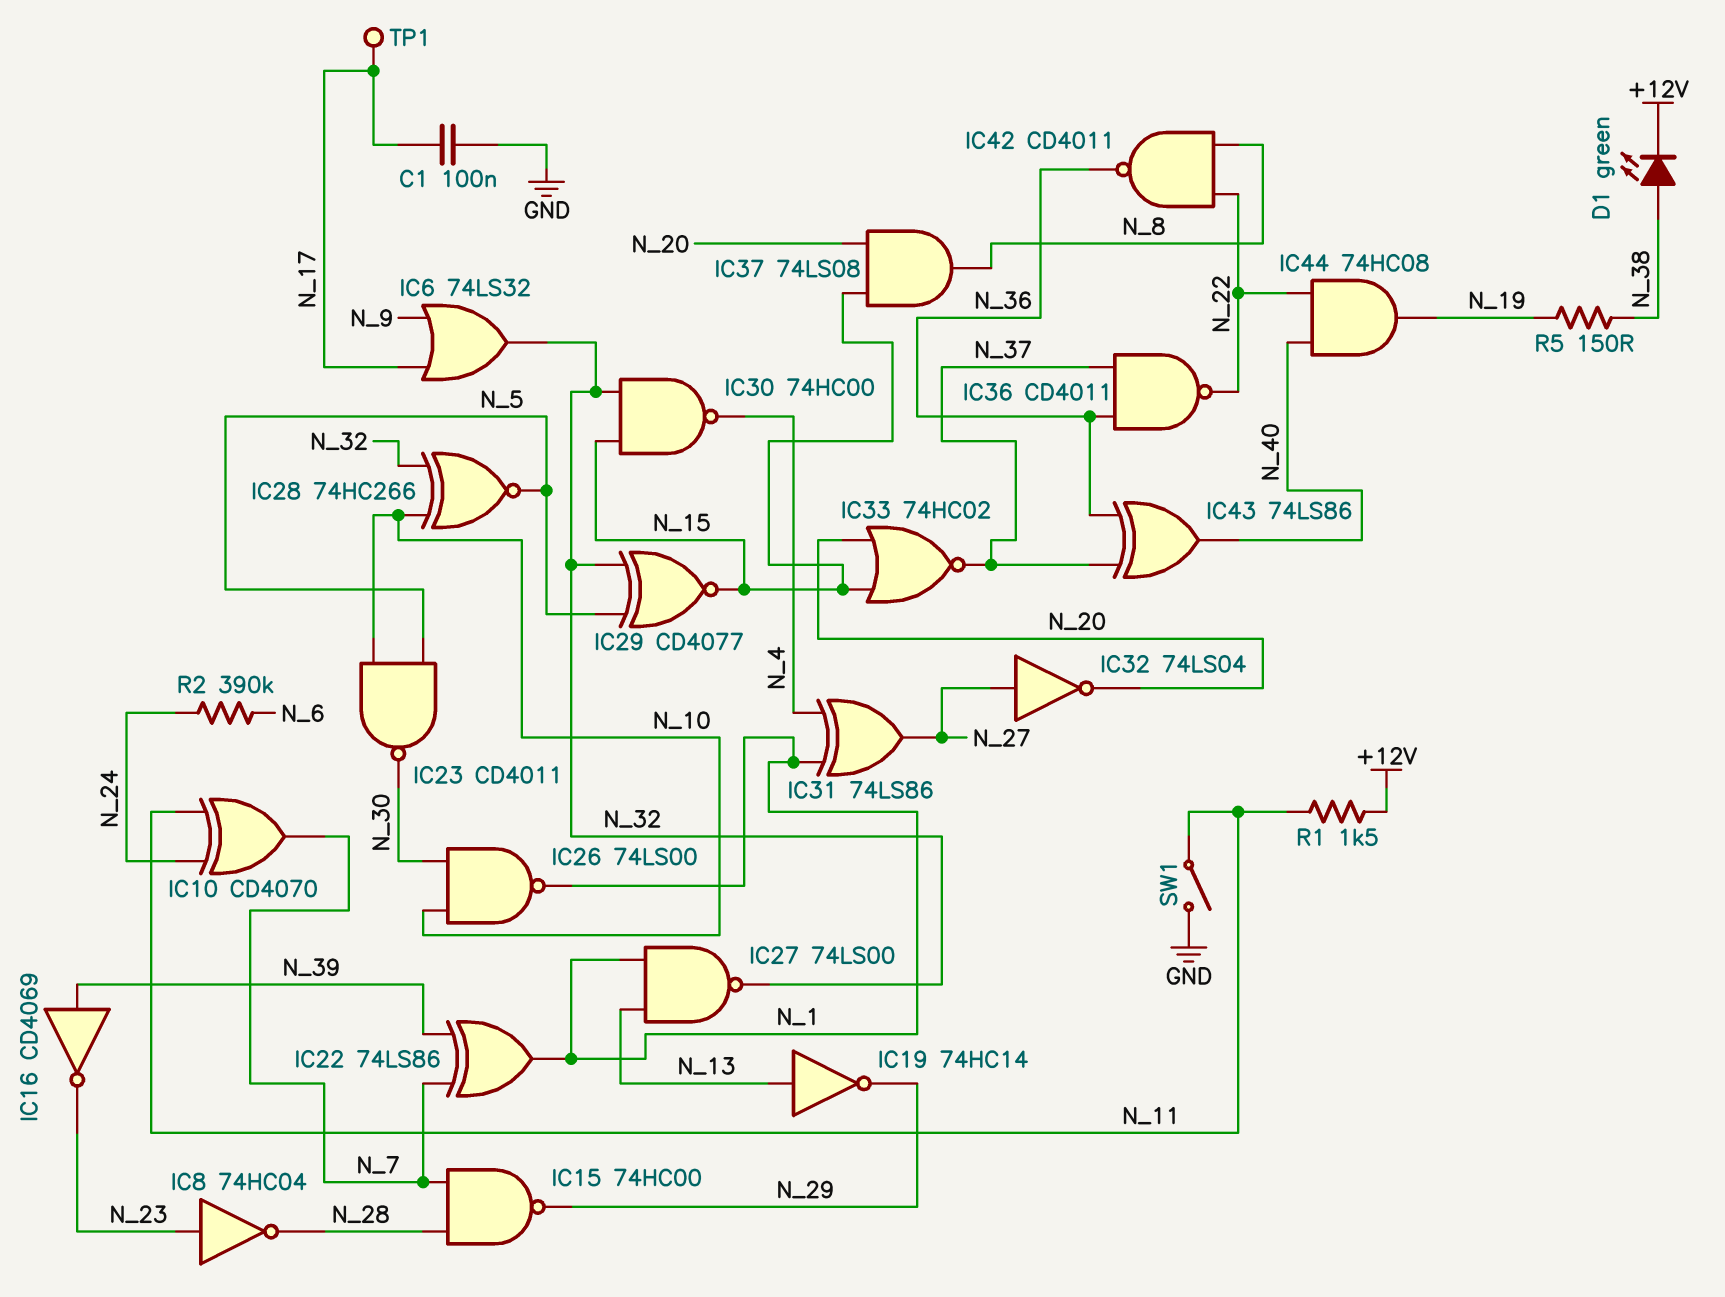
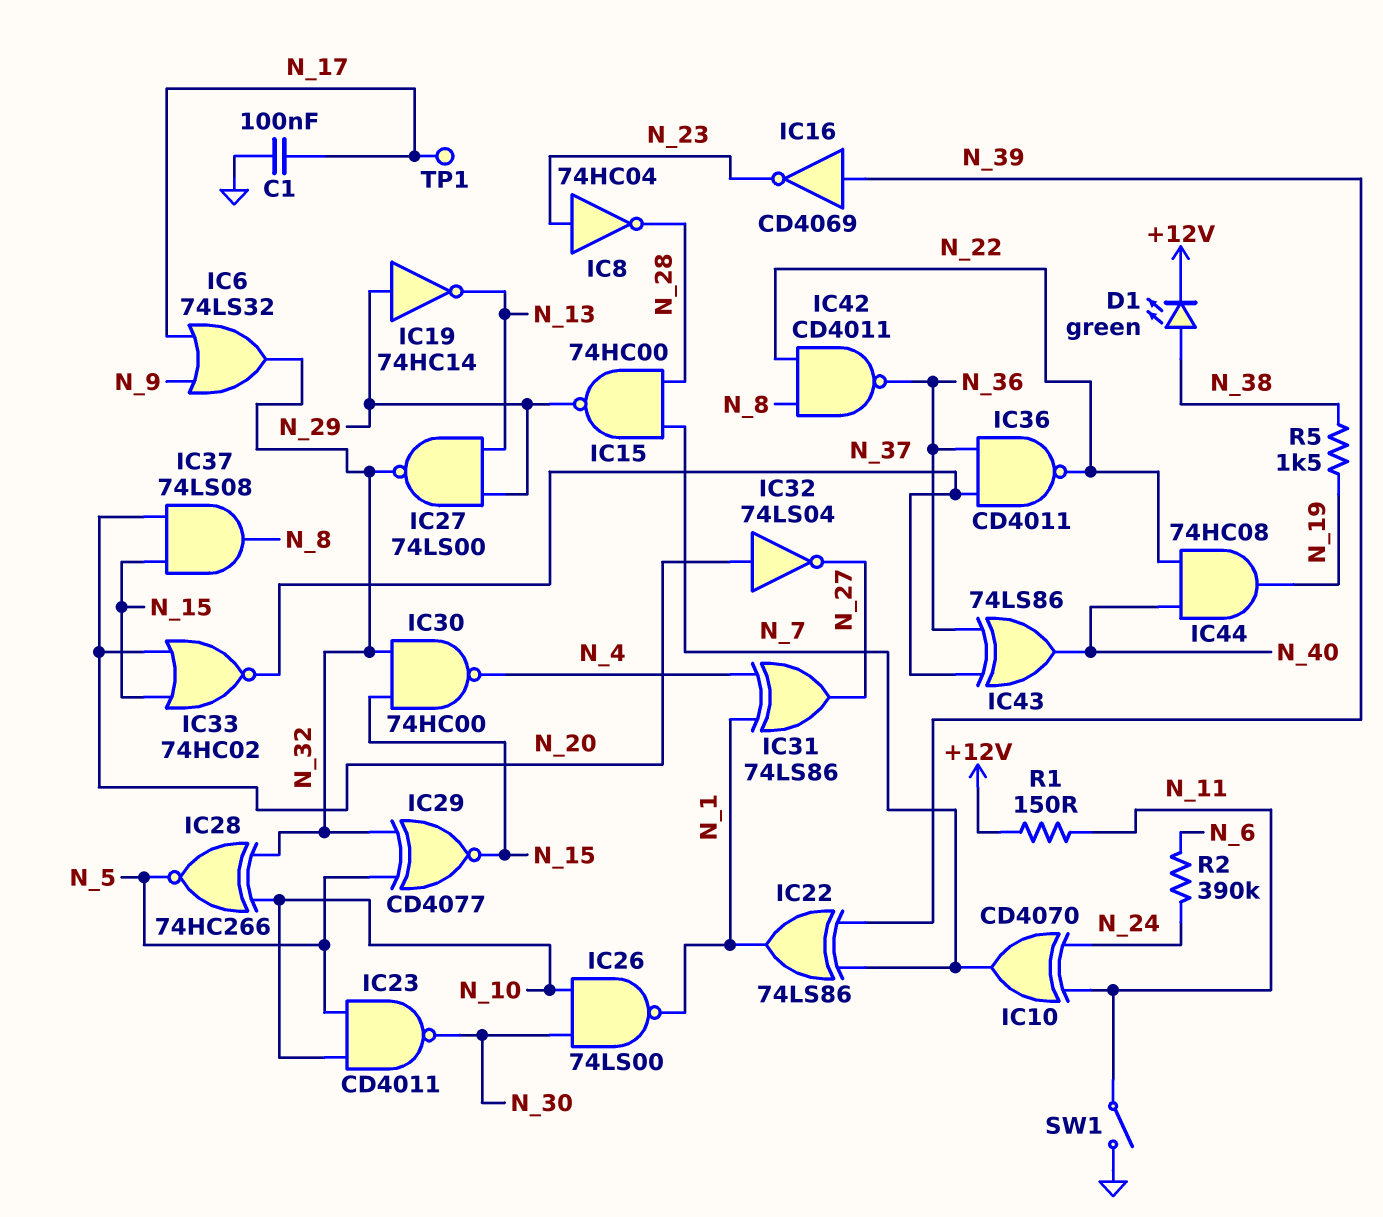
IC19: NOT 74HC14 (in N_13, out N_29) -> NOT 74HC14 (in N_29, out N_13)
IC27: NAND 74LS00 (in N_1, in N_13, out N_32) -> NAND 74LS00 (in N_13, in N_29, out N_32)
IC32: NOT 74LS04 (in N_27, out N_20) -> NOT 74LS04 (in N_20, out N_27)
R1: 1.5k (+12V, N_11) -> 150 (+12V, N_11)
R5: 150 (N_19, N_38) -> 1.5k (N_19, N_38)

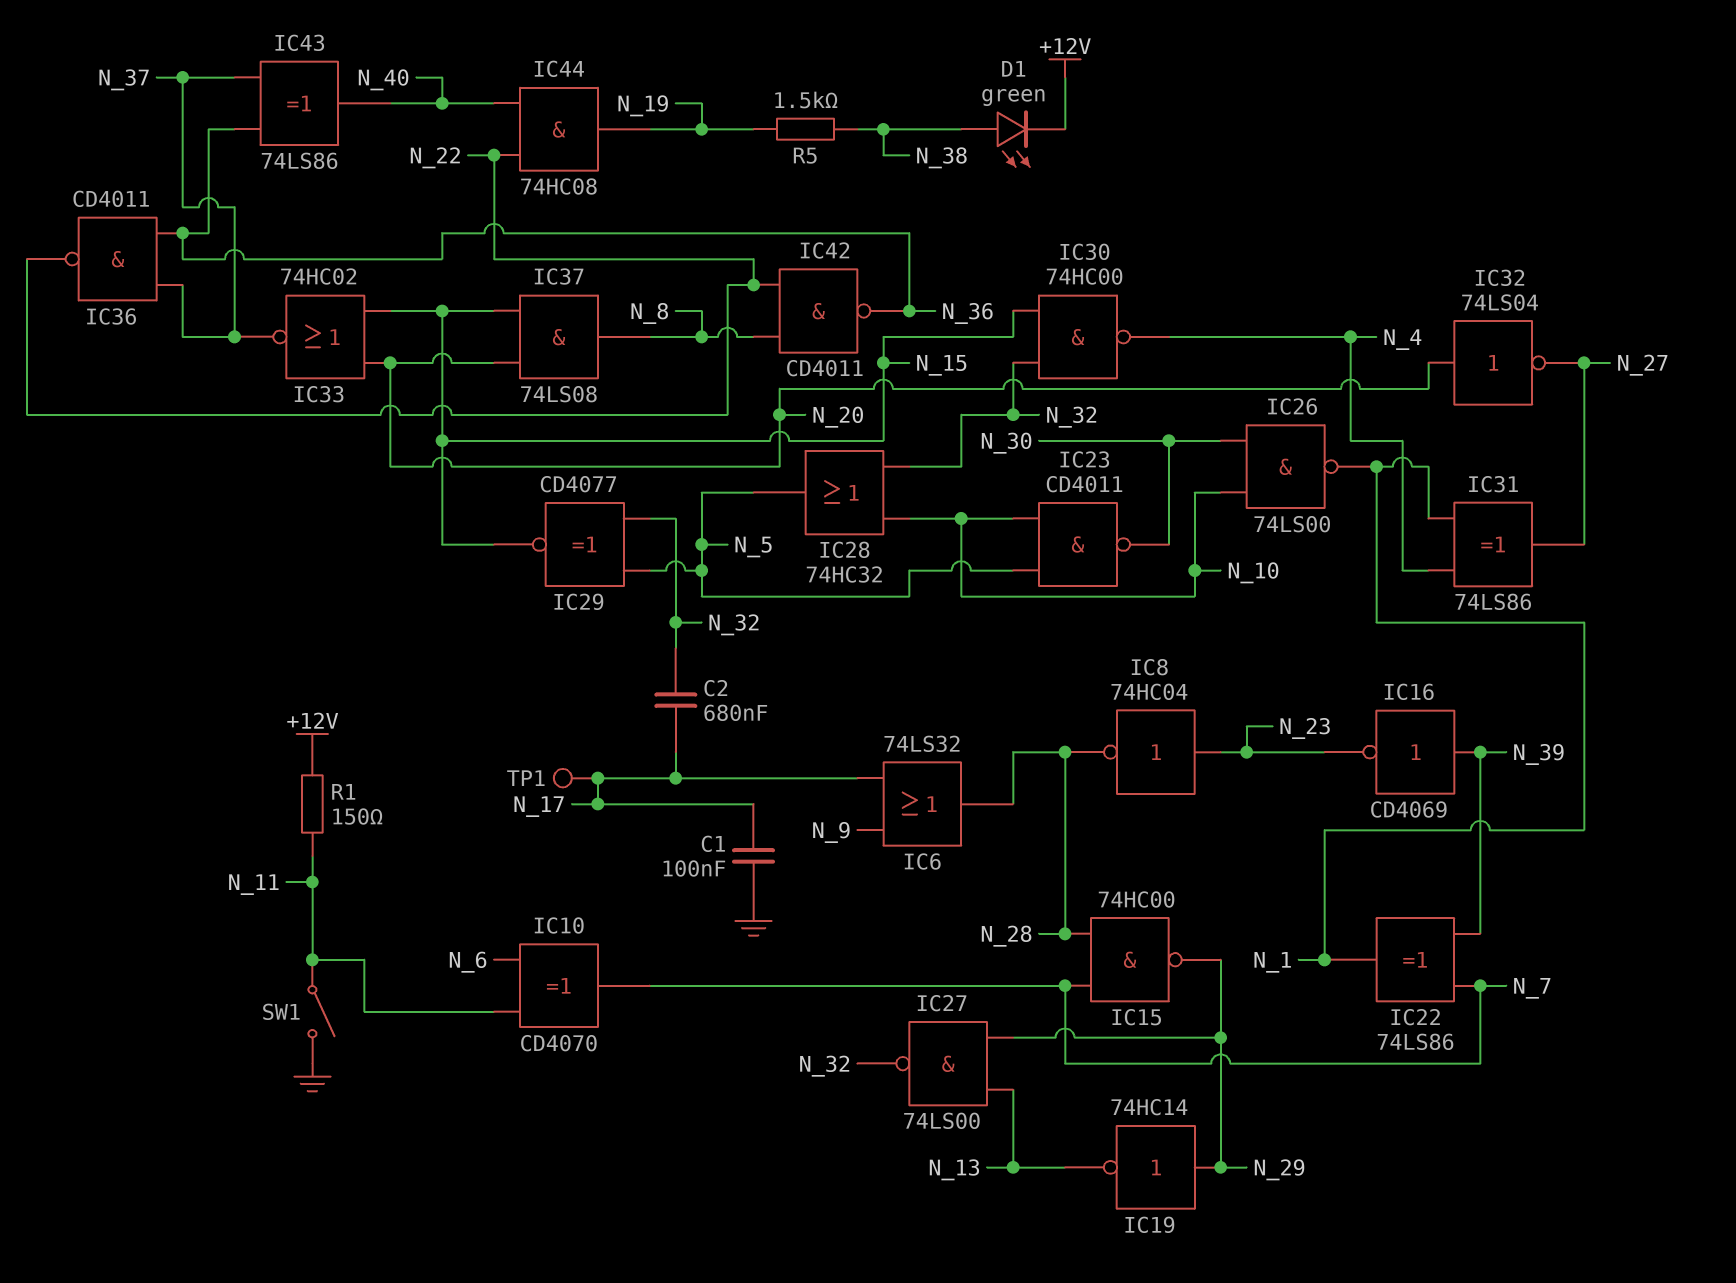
C2: none -> 680nF (N_17, N_32)
IC6: OR 74LS32 (in N_9, in N_17, out N_32) -> OR 74LS32 (in N_9, in N_17, out N_28)
IC10: XOR CD4070 (in N_11, in N_24, out N_7) -> XOR CD4070 (in N_6, in N_11, out N_7)
IC28: XNOR 74HC266 (in N_10, in N_32, out N_5) -> OR 74HC32 (in N_10, in N_32, out N_5)
R2: 390k (N_6, N_24) -> none

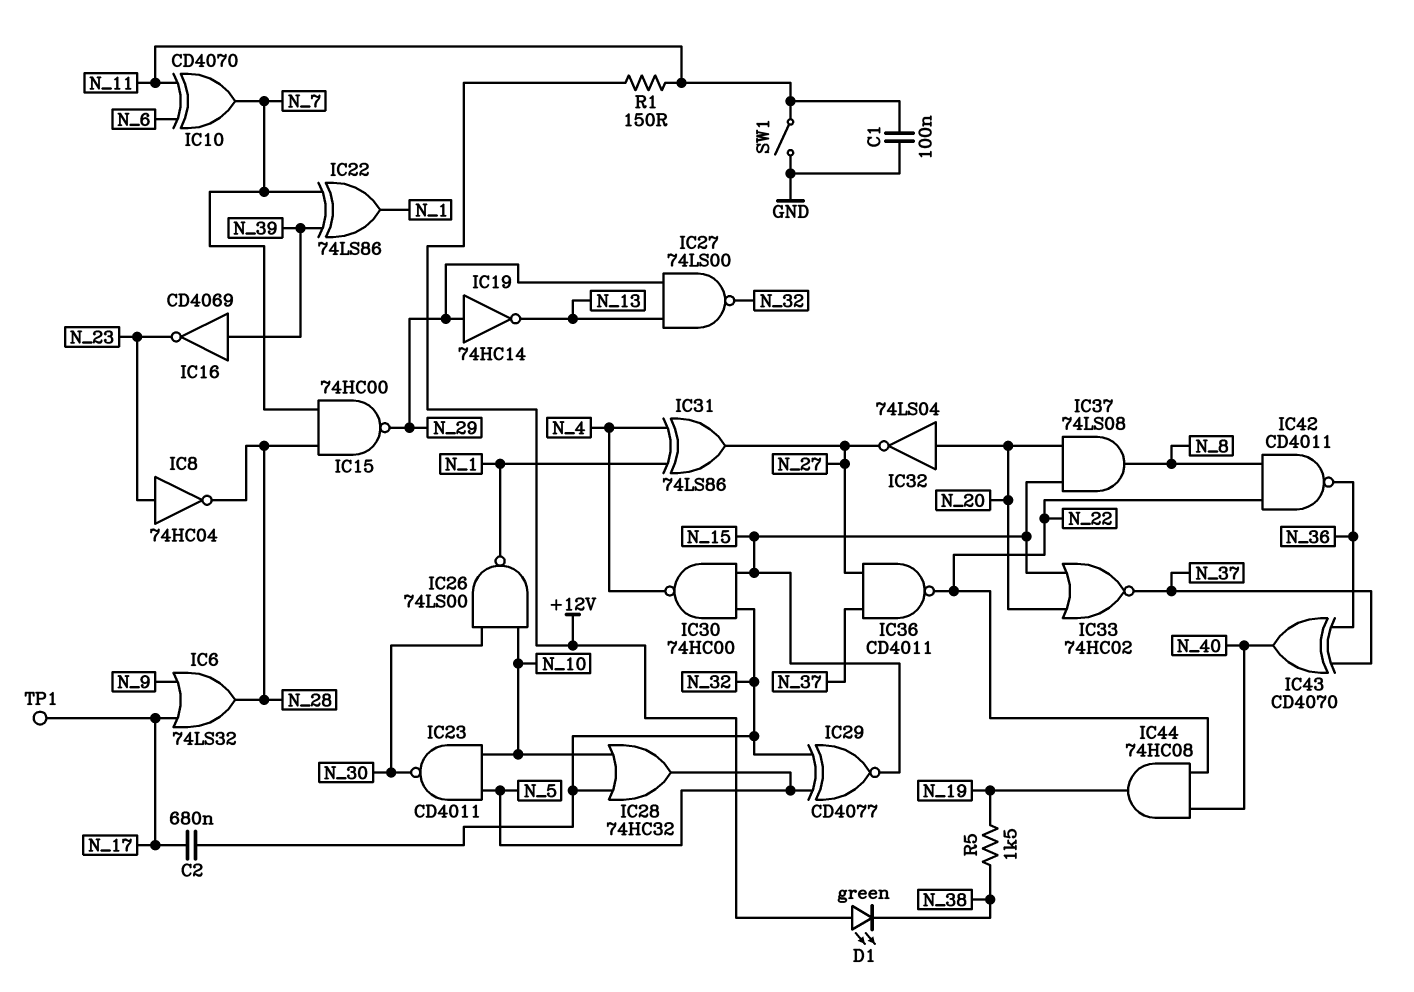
C1: 100nF (GND, N_17) -> 100nF (GND, N_11)
D1: LED green (A N_38, K +12V) -> LED green (A +12V, K N_38)
IC36: NAND CD4011 (in N_36, in N_37, out N_22) -> NAND CD4011 (in N_27, in N_37, out N_22)
IC43: XOR 74LS86 (in N_36, in N_37, out N_40) -> XOR CD4070 (in N_36, in N_37, out N_40)

